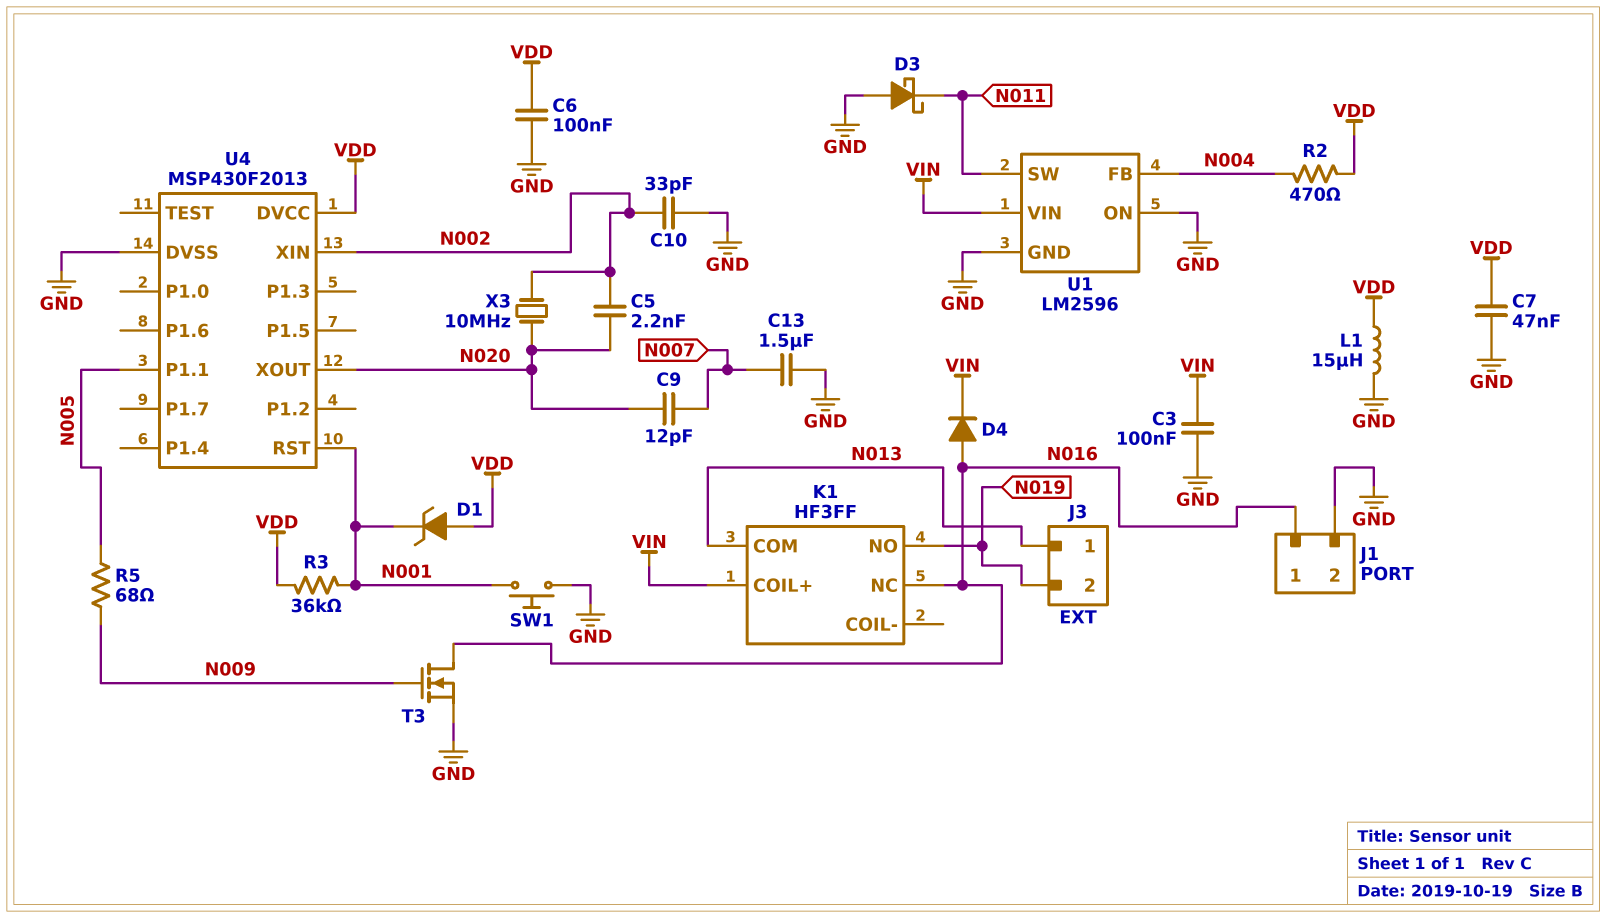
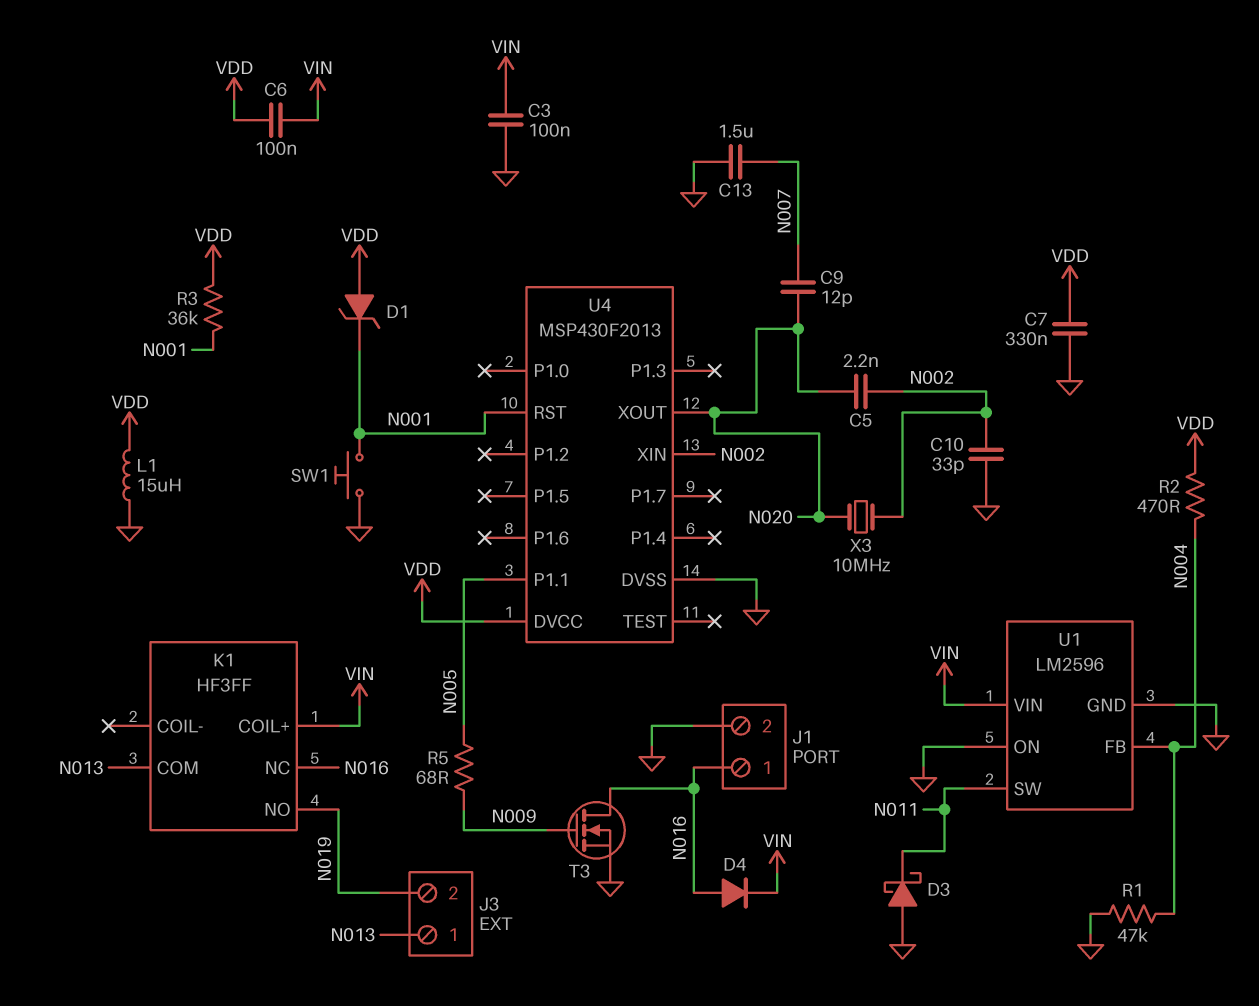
C6: 100nF (GND, VDD) -> 100nF (VDD, VIN)
C7: 47nF (GND, VDD) -> 330nF (GND, VDD)
R1: none -> 47k (GND, N004)

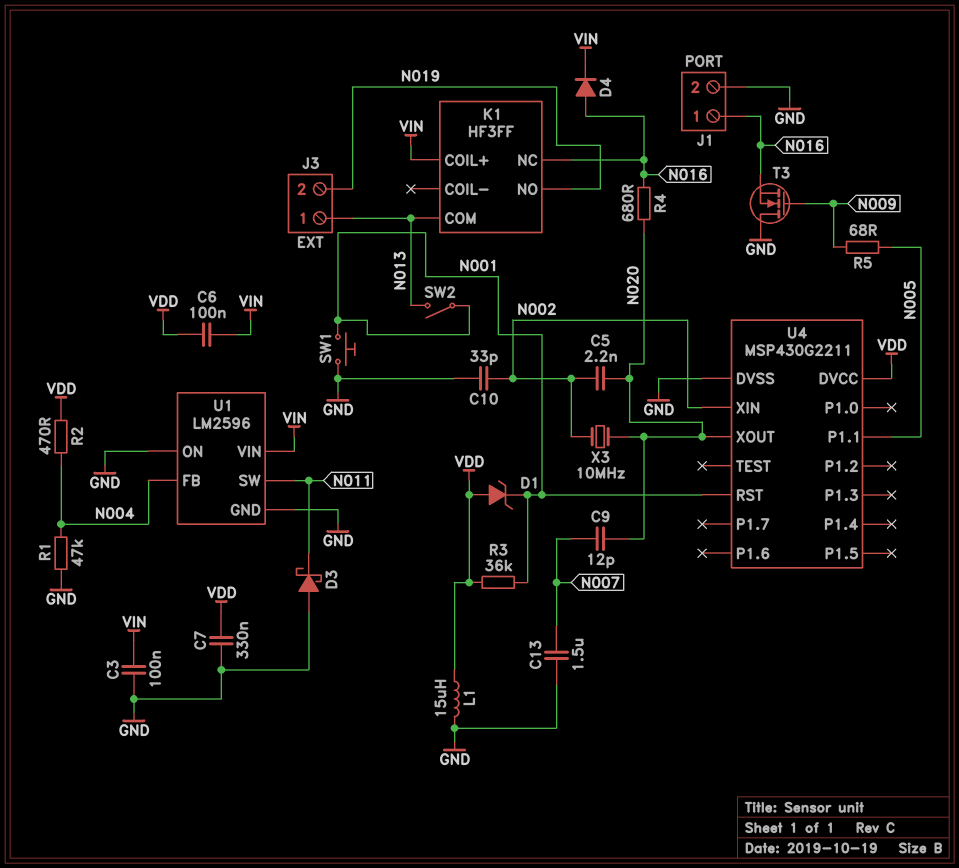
R4: none -> 680 (N016, N020)
SW2: none -> switch (N001, N013)
T3: NMOS (G N009, D N016, S GND) -> NMOS (G N009, D GND, S N016)
U4: MSP430F2013 -> MSP430G2211

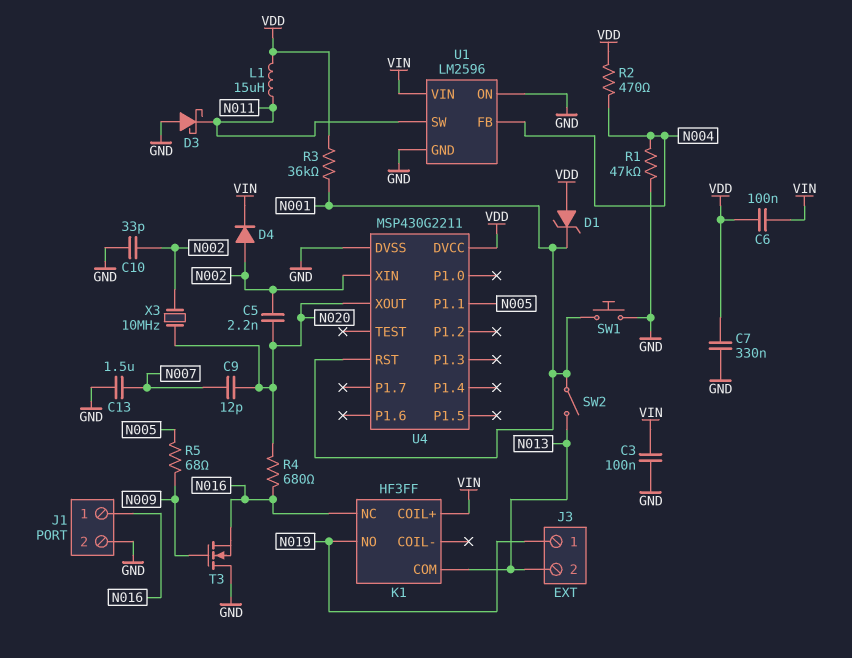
D4: diode (A N016, K VIN) -> diode (A N002, K VIN)
J3 pin 1: N013 -> N019
J3 pin 2: N019 -> N013
L1: 15uH (GND, VDD) -> 15uH (N011, VDD)

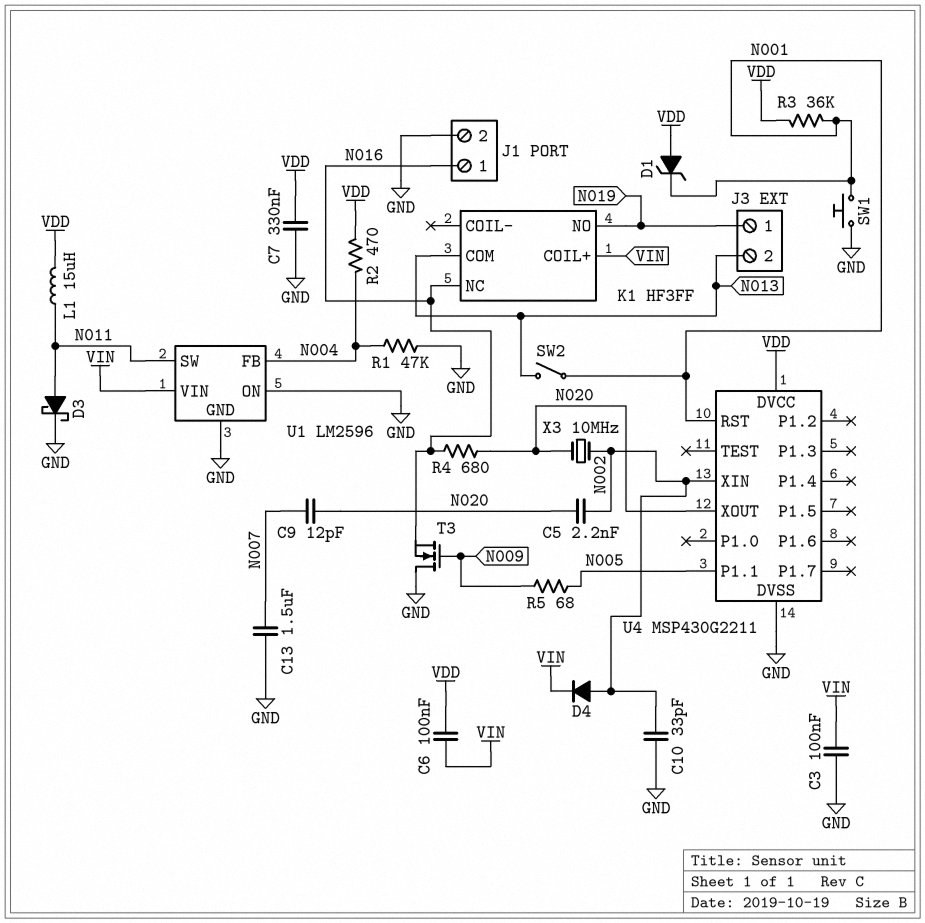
D3: schottky (A GND, K N011) -> schottky (A N011, K GND)

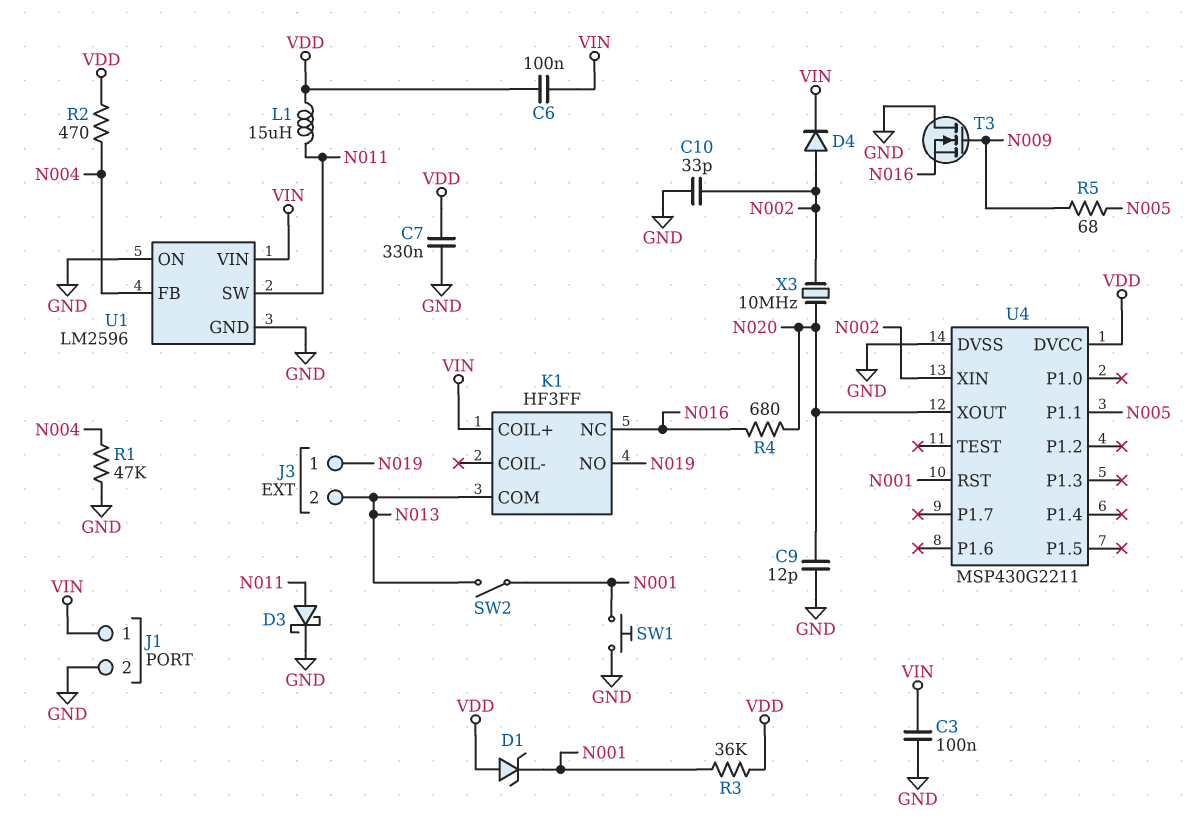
C5: 2.2nF (N002, N020) -> none
C9: 12pF (N007, N020) -> 12pF (GND, N020)
C13: 1.5uF (GND, N007) -> none
J1 pin 1: N016 -> VIN

